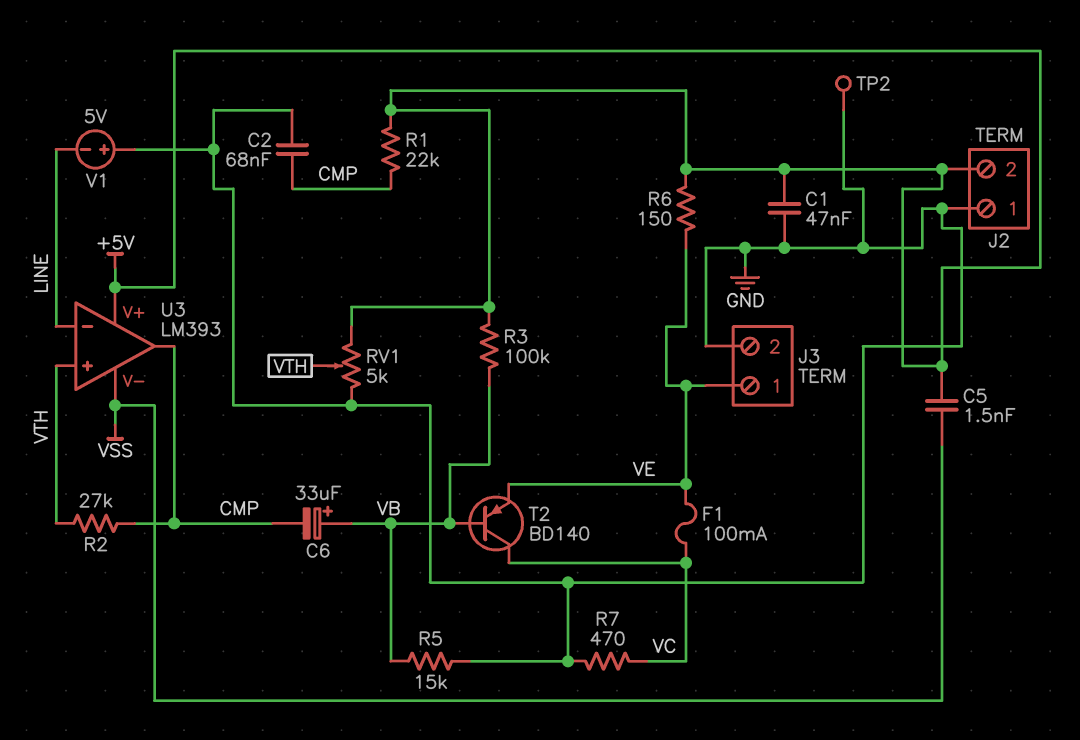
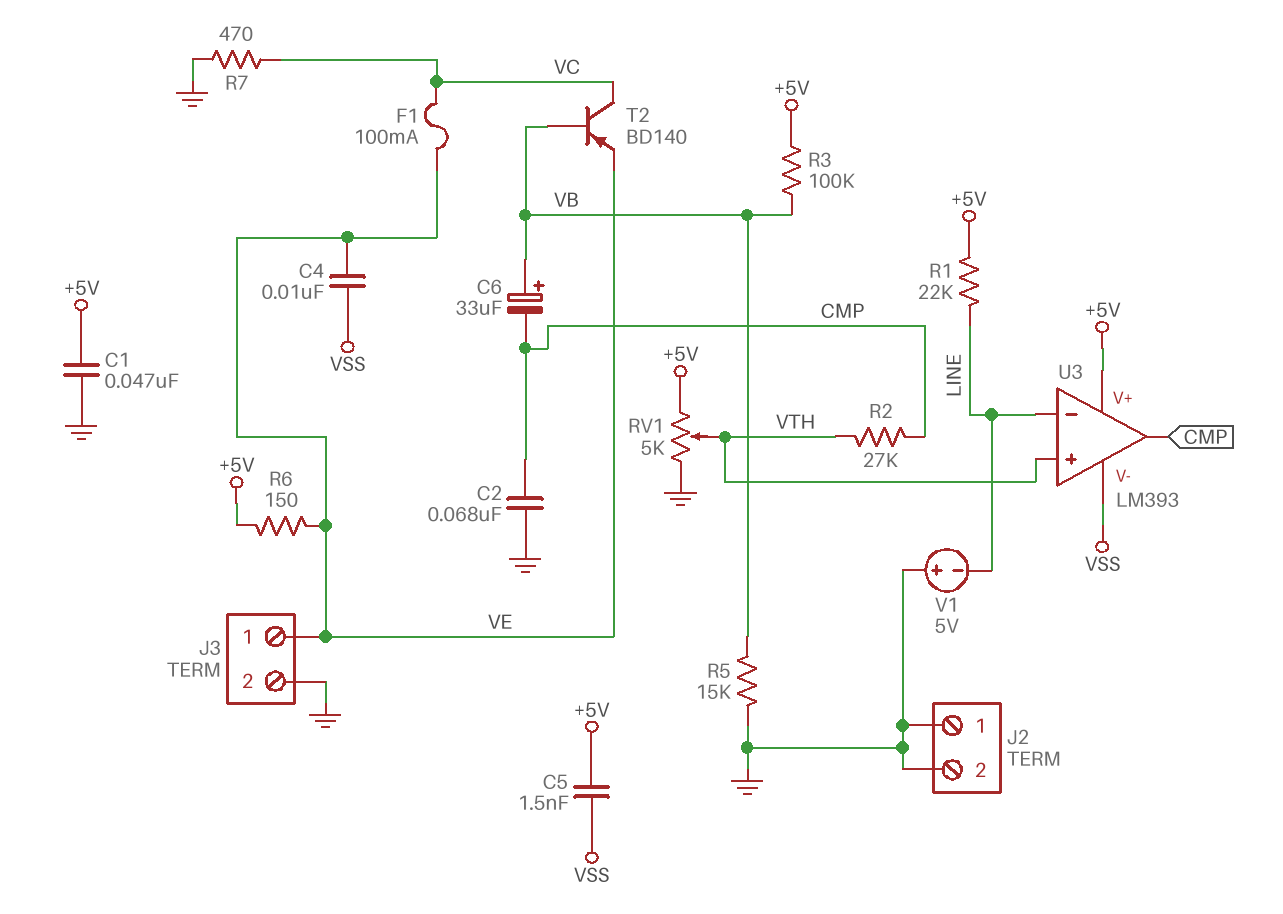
C4: none -> 10nF (VE, VSS)
J2 pin 2: +5V -> GND
R1: 22k (+5V, CMP) -> 22k (+5V, LINE)
TP2: test point (GND) -> none

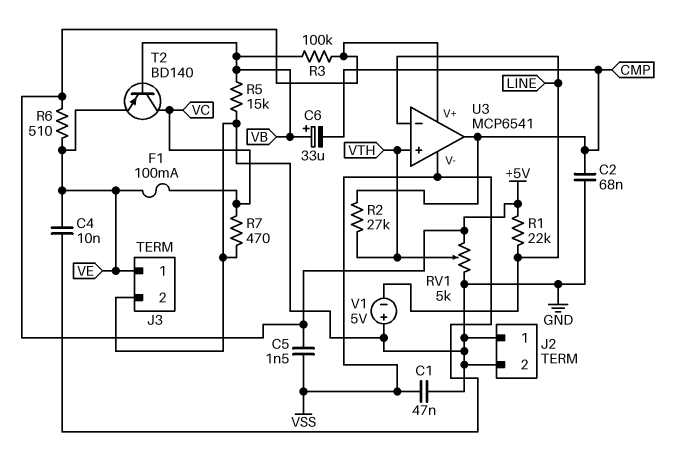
C1: 47nF (+5V, GND) -> 47nF (GND, VSS)
R6: 150 (+5V, VE) -> 510 (+5V, VE)
U3: LM393 -> MCP6541

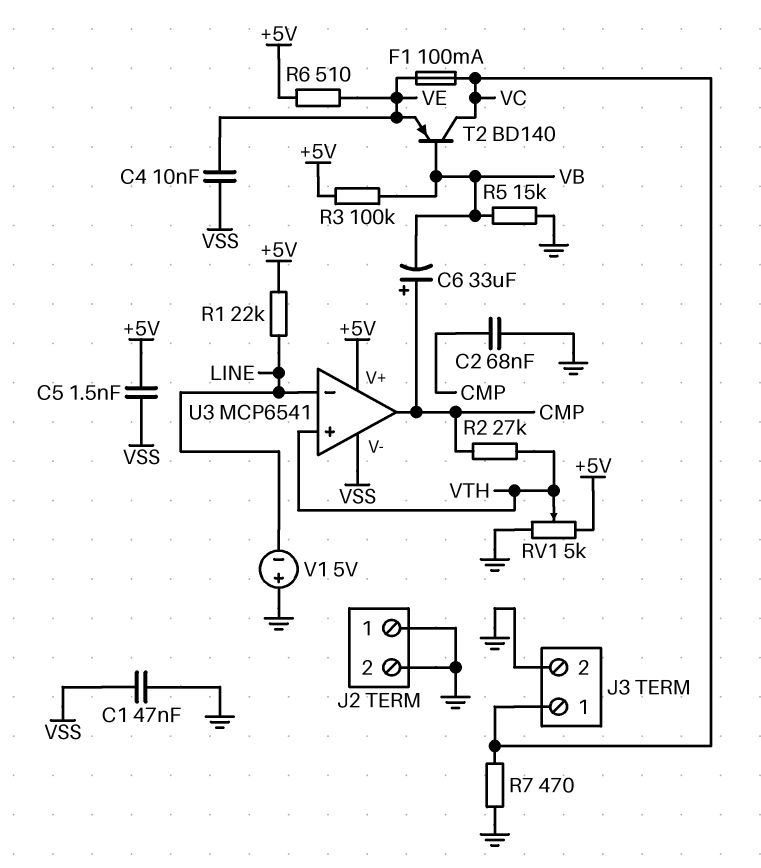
C6: 33uF (plus VB, minus CMP) -> 33uF (plus CMP, minus VB)
J3 pin 1: VE -> VC

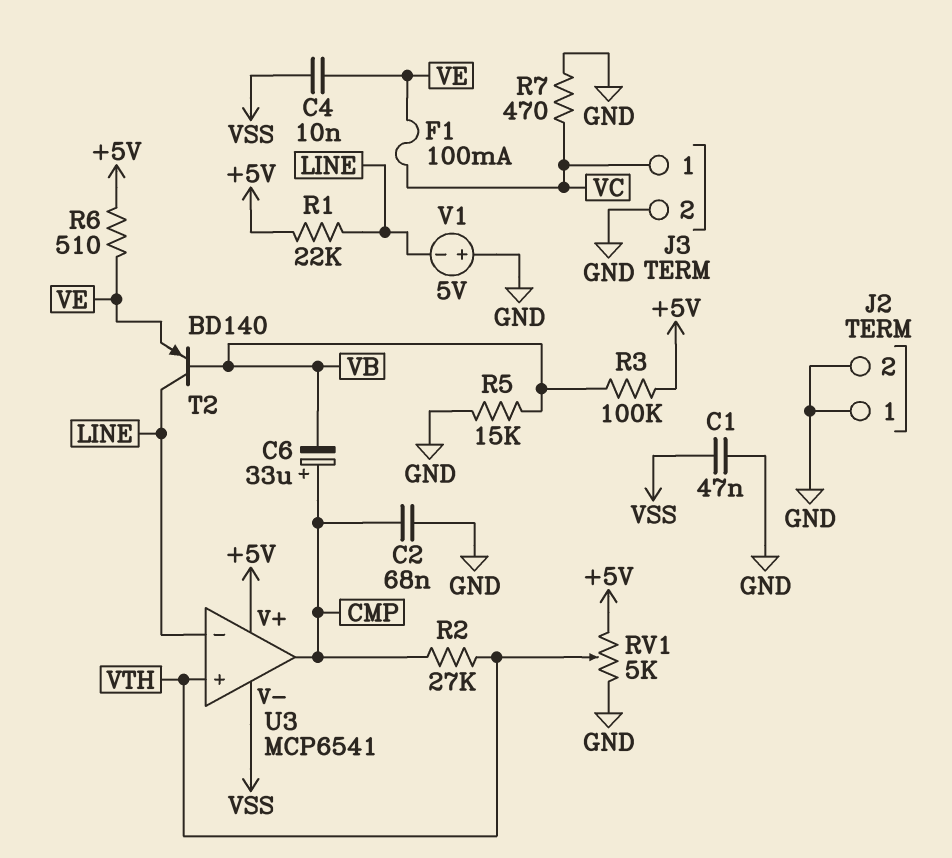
C5: 1.5nF (+5V, VSS) -> none
T2: PNP BD140 (B VB, C VC, E VE) -> PNP BD140 (B VB, C LINE, E VE)

